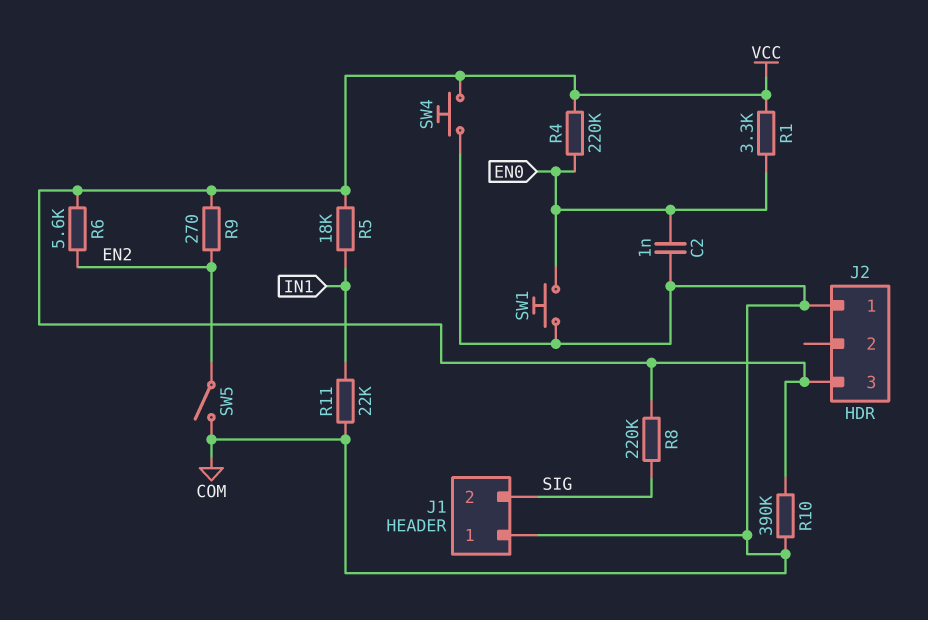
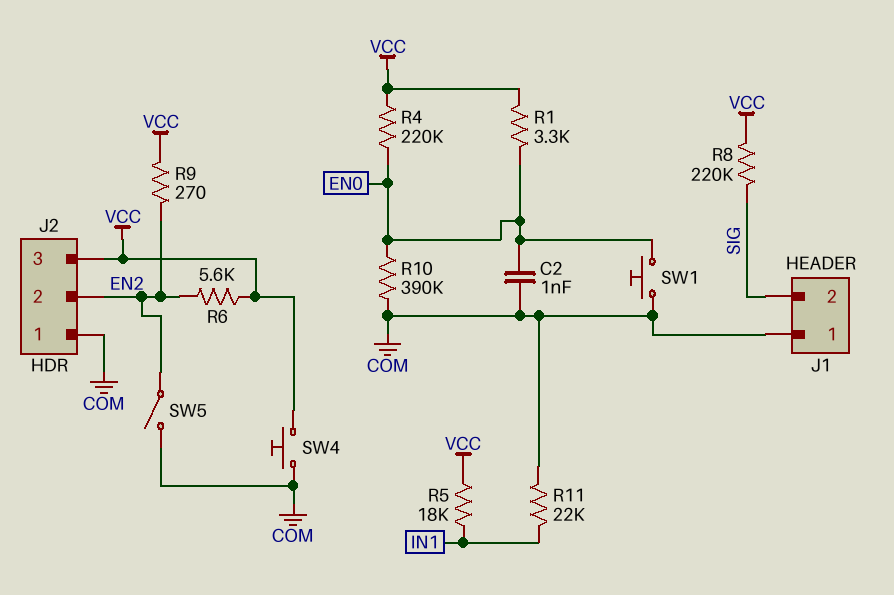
J2 pin 2: none -> EN2
R10: 390k (COM, VCC) -> 390k (COM, EN0)

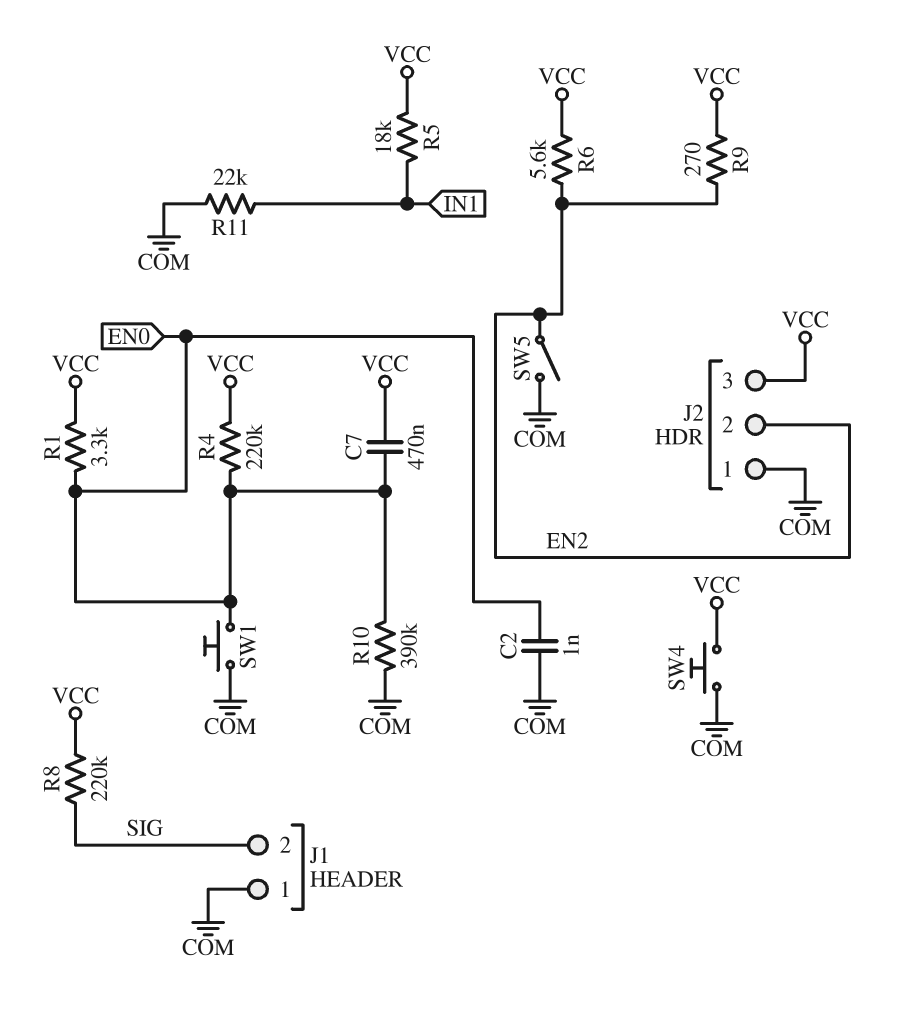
C7: none -> 470nF (EN0, VCC)

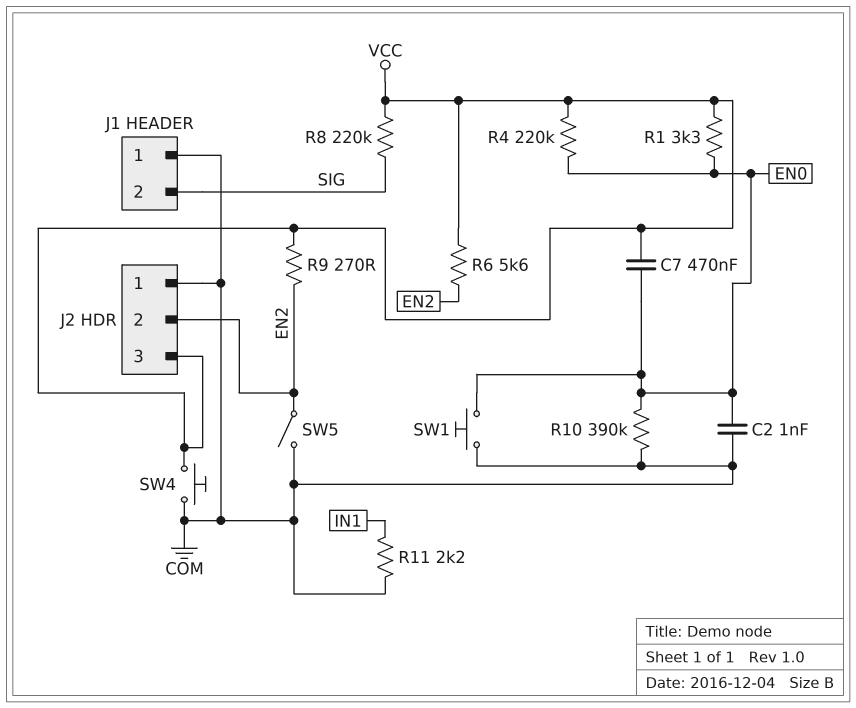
R5: 18k (IN1, VCC) -> none
R11: 22k (COM, IN1) -> 2.2k (COM, IN1)

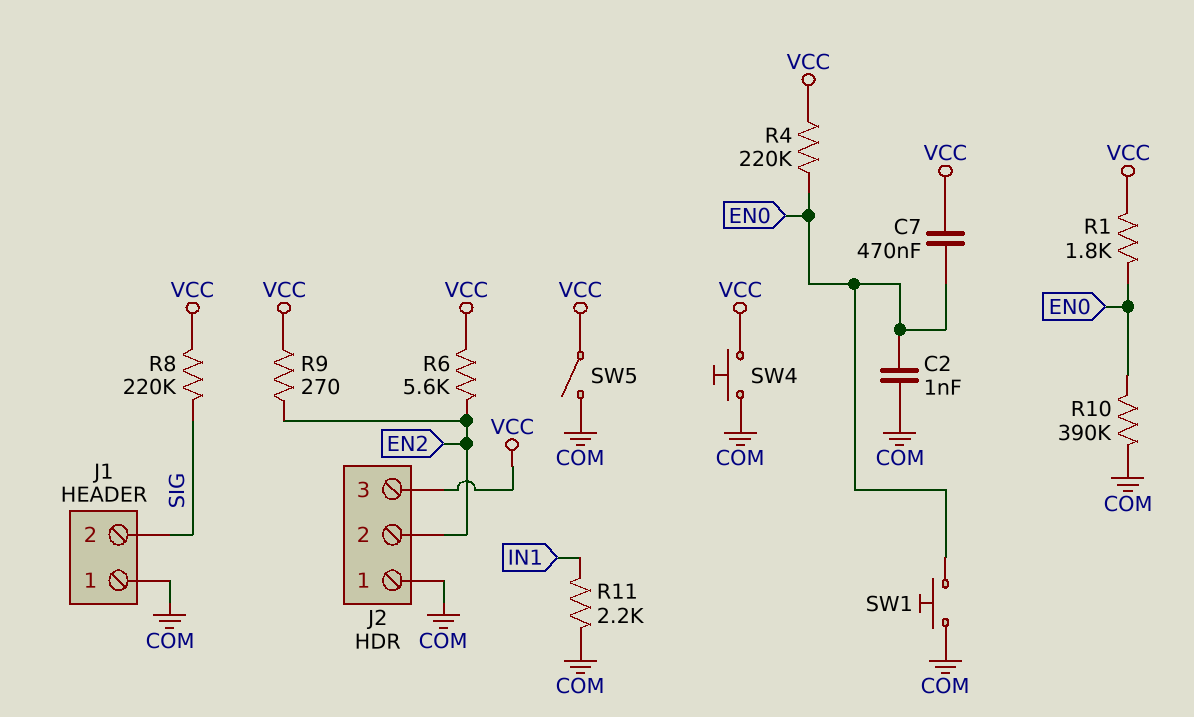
R1: 3.3k (EN0, VCC) -> 1.8k (EN0, VCC)
SW5: switch (COM, EN2) -> switch (COM, VCC)

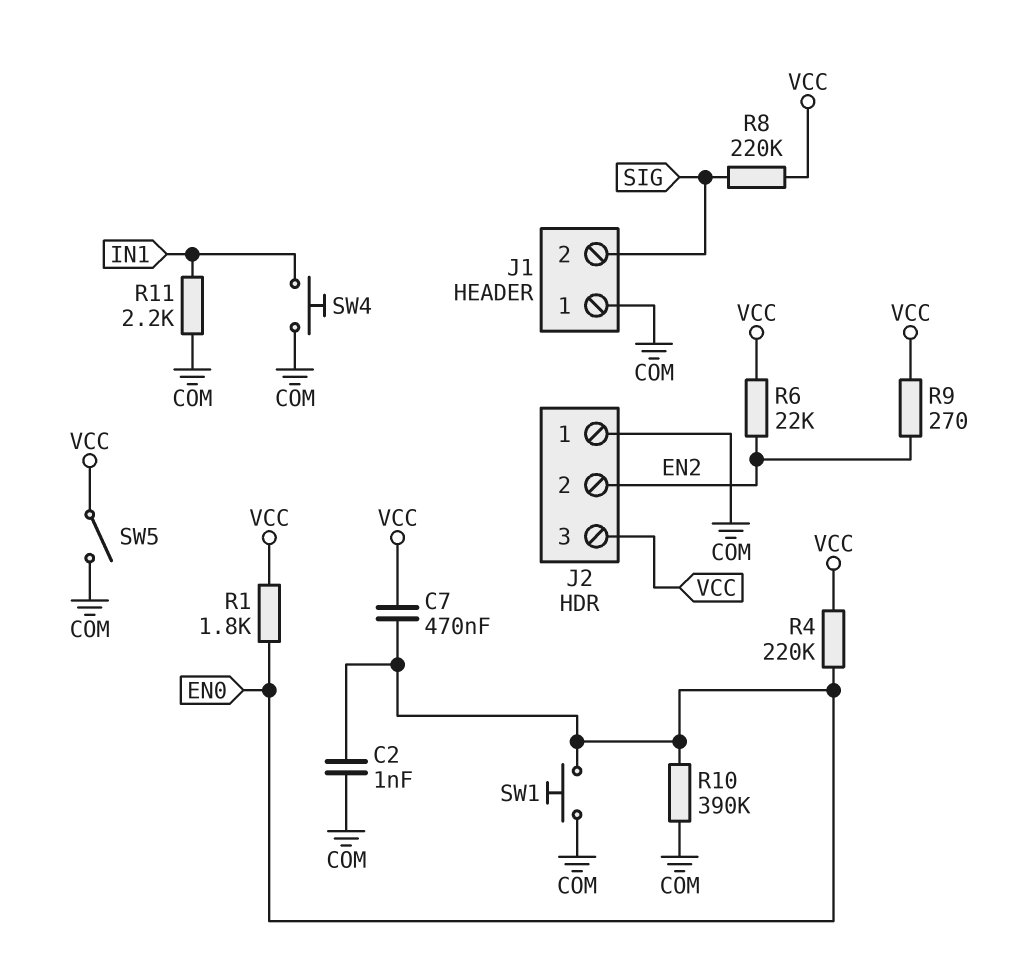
R6: 5.6k (EN2, VCC) -> 22k (EN2, VCC)
SW4: button (COM, VCC) -> button (COM, IN1)

